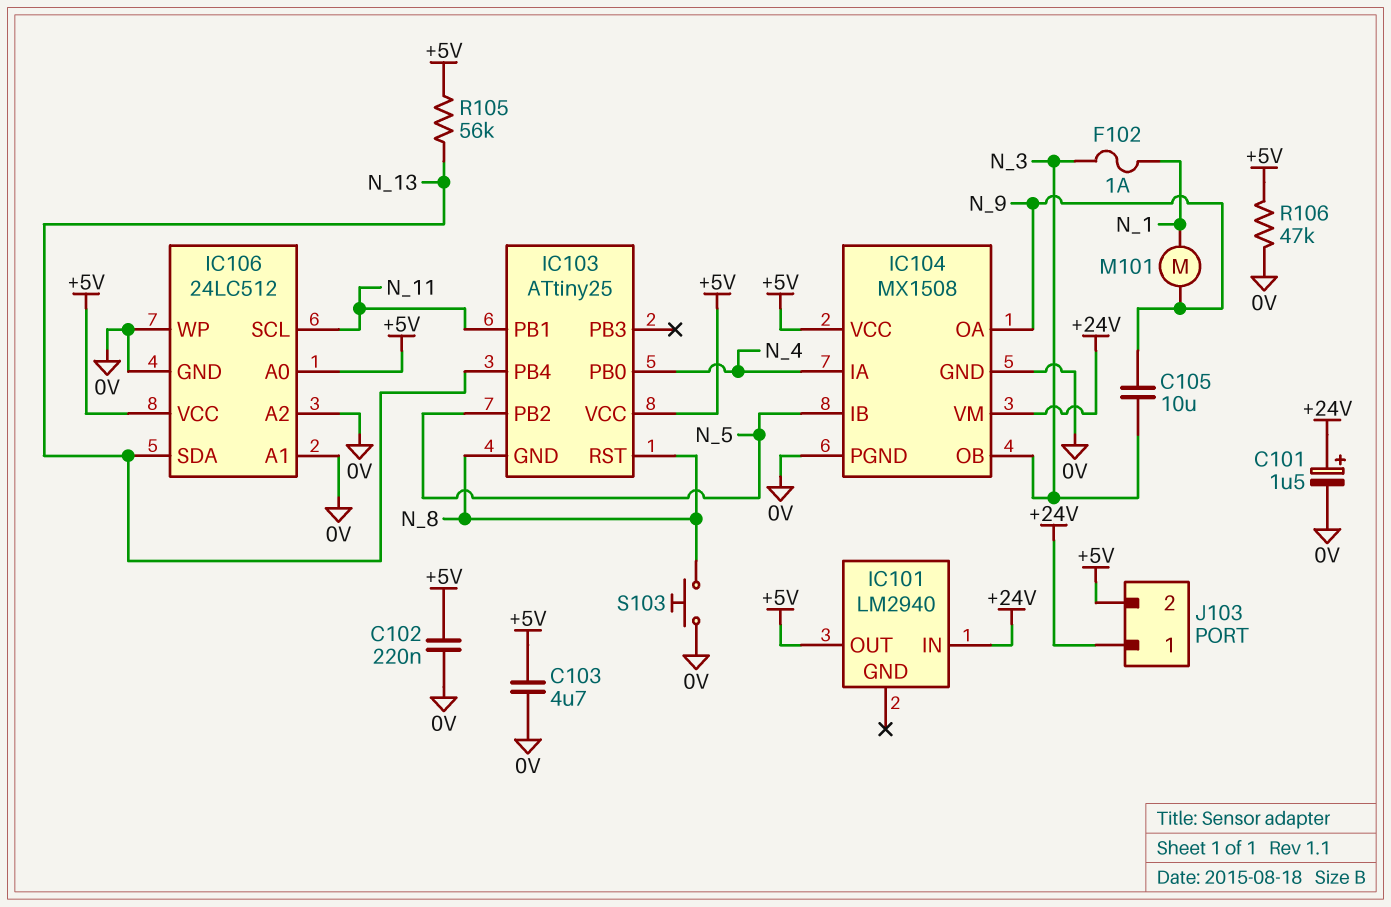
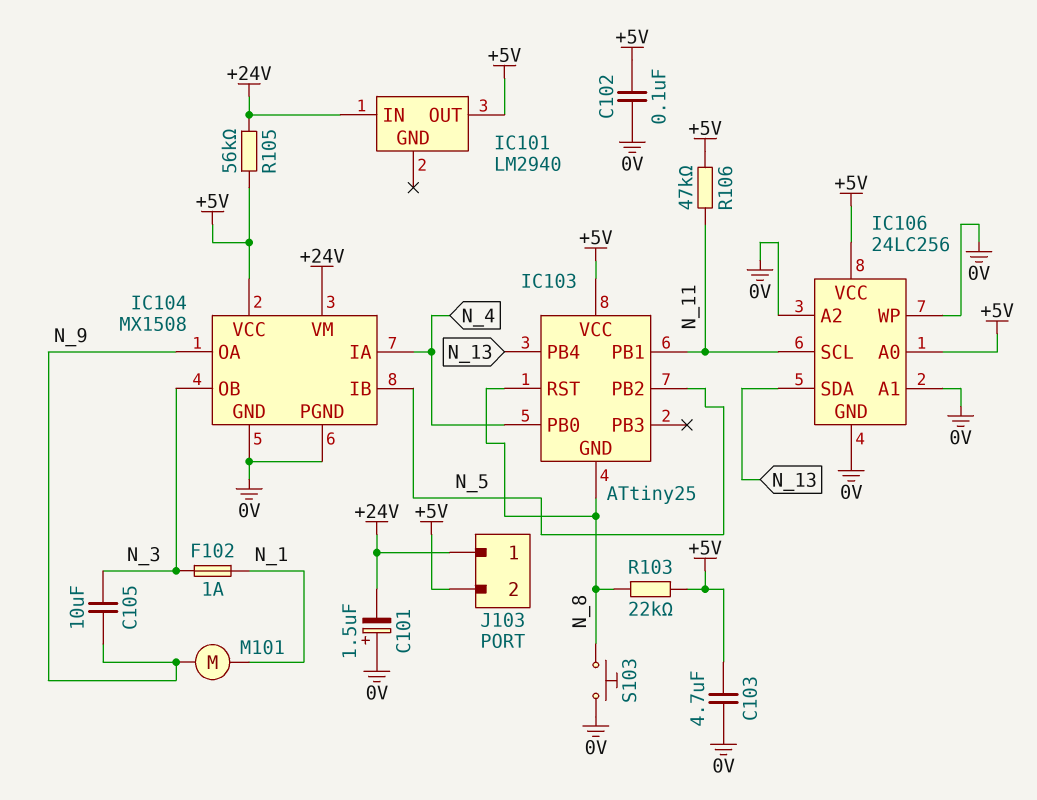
C101: 1.5uF (plus +24V, minus 0V) -> 1.5uF (plus 0V, minus +24V)
C102: 220nF (+5V, 0V) -> 100nF (+5V, 0V)
IC106: 24LC512 -> 24LC256
R103: none -> 22k (+5V, N_8)
R105: 56k (+5V, N_13) -> 56k (+5V, +24V)
R106: 47k (+5V, 0V) -> 47k (+5V, N_11)

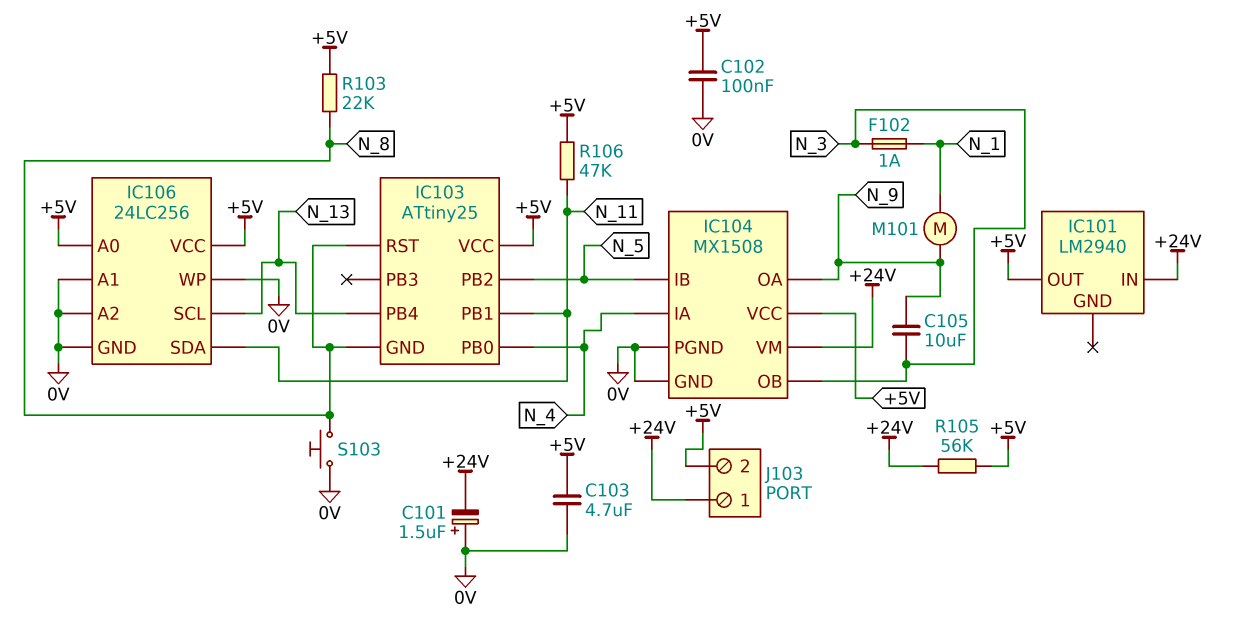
IC106 pin SCL: N_11 -> N_13
IC106 pin SDA: N_13 -> N_11

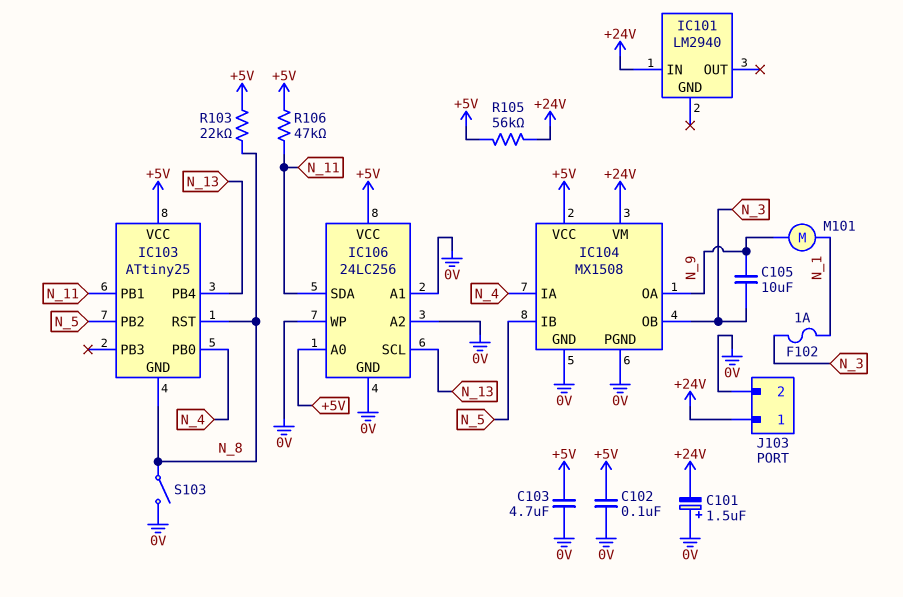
IC101 pin OUT: +5V -> none
J103 pin 2: +5V -> 0V
S103: button (0V, N_8) -> switch (0V, N_8)

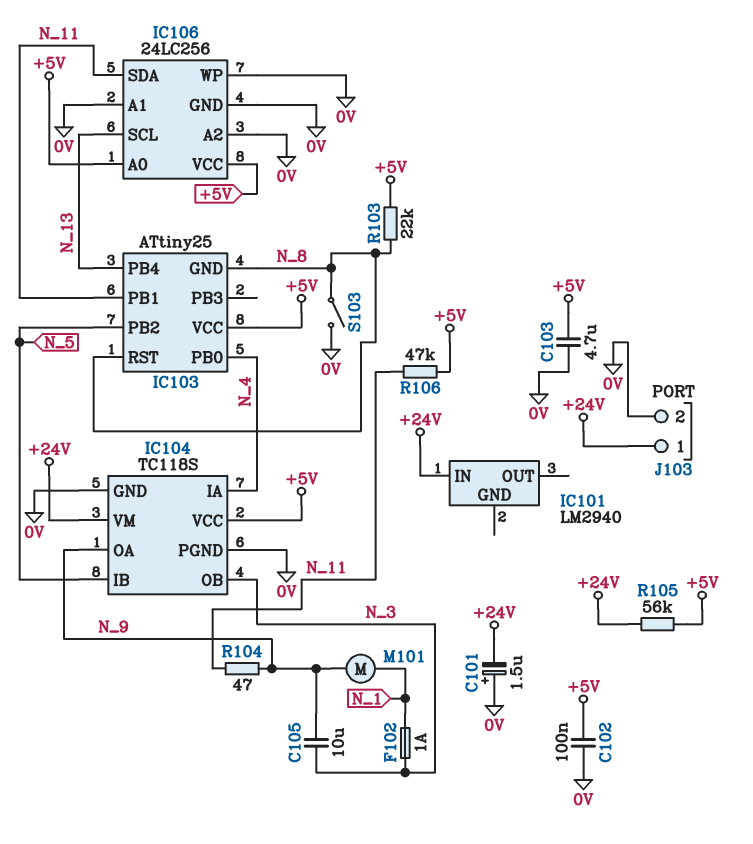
IC104: MX1508 -> TC118S
R104: none -> 47 (N_9, N_11)

